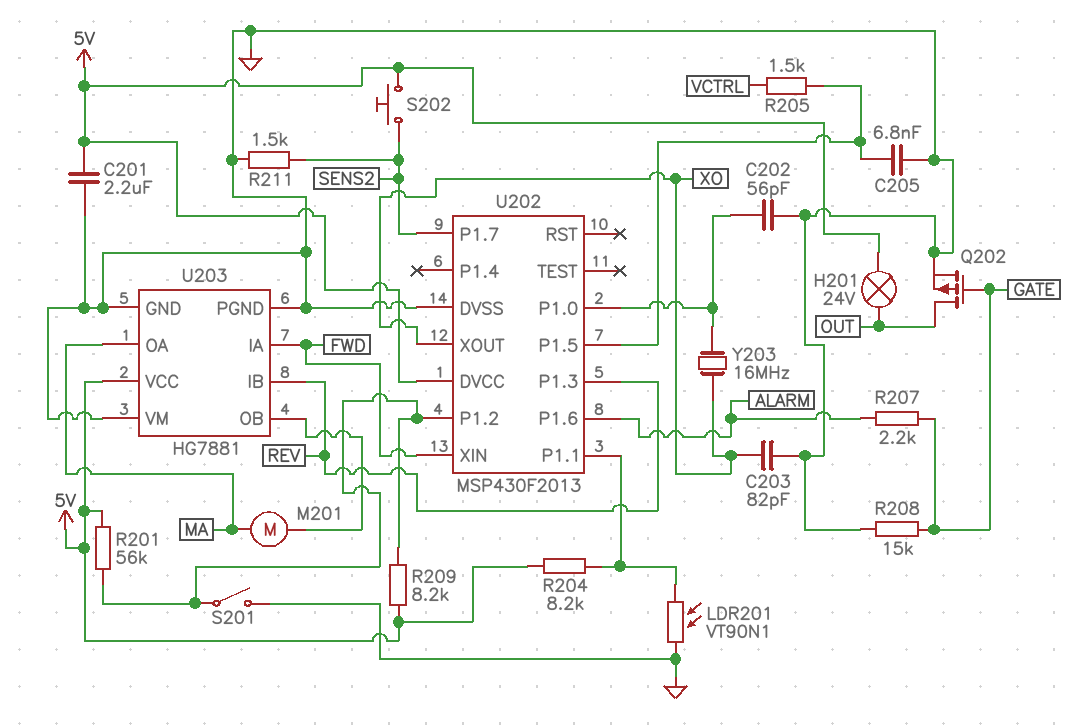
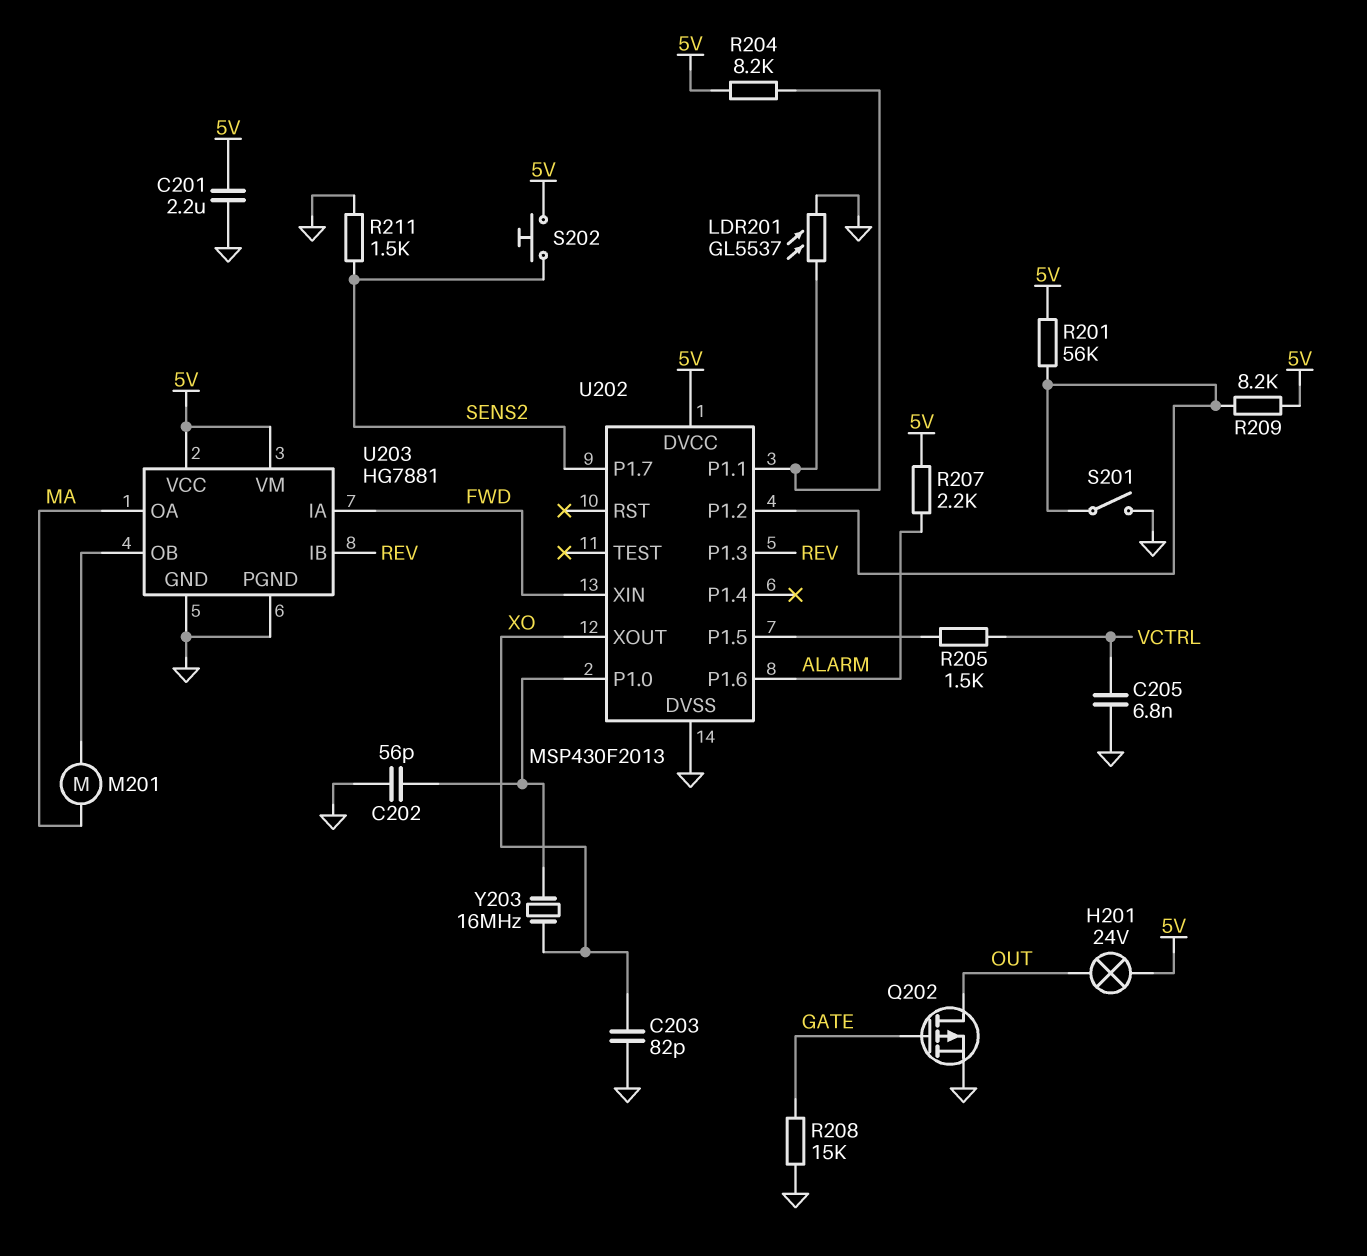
C205: 6.8nF (GND, U202/P1.5) -> 6.8nF (GND, VCTRL)
LDR201: VT90N1 (GND, U202/P1.1) -> GL5537 (GND, U202/P1.1)
R207: 2.2k (ALARM, GATE) -> 2.2k (5V, ALARM)
U203 pin VM: GND -> 5V

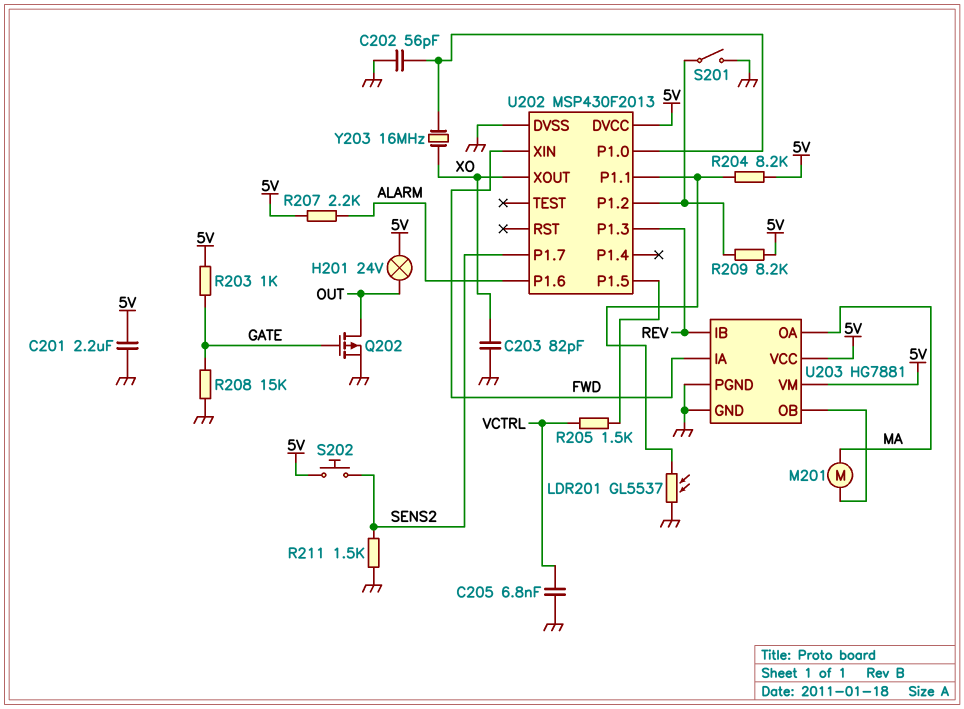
R201: 56k (5V, U202/P1.2) -> none
R203: none -> 1k (5V, GATE)

